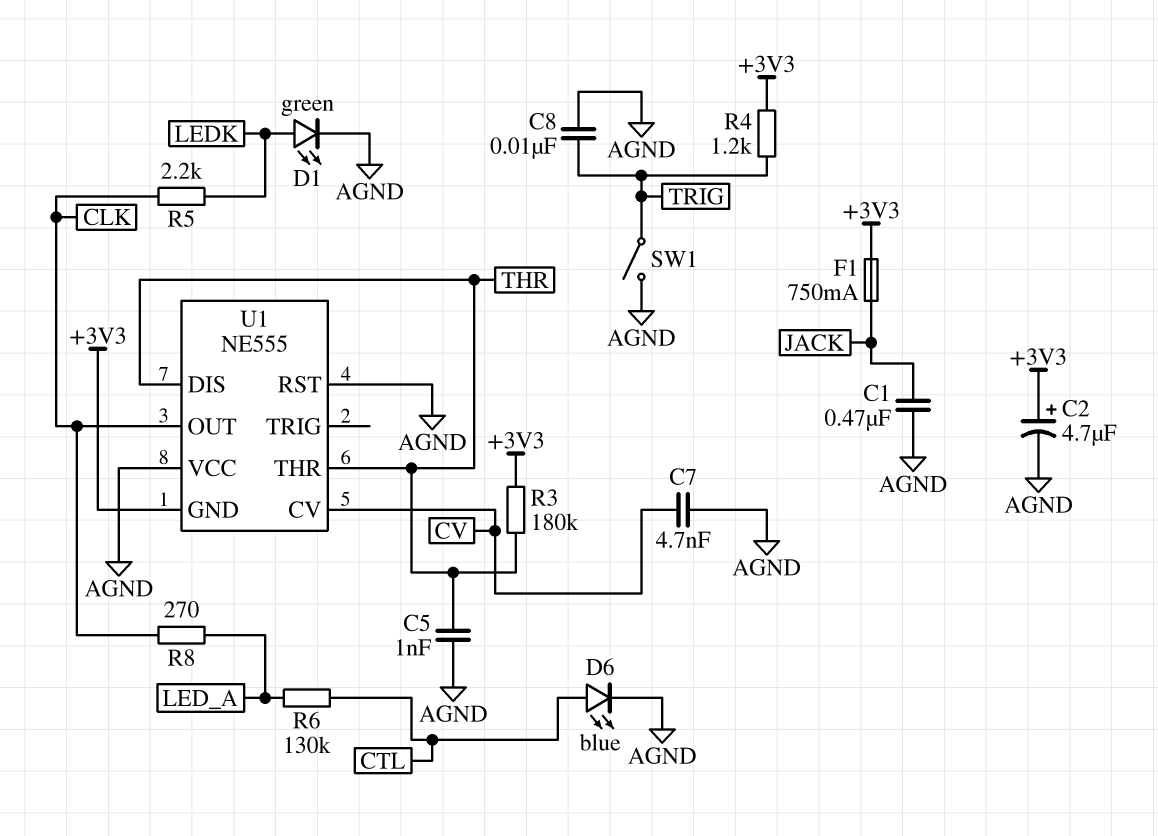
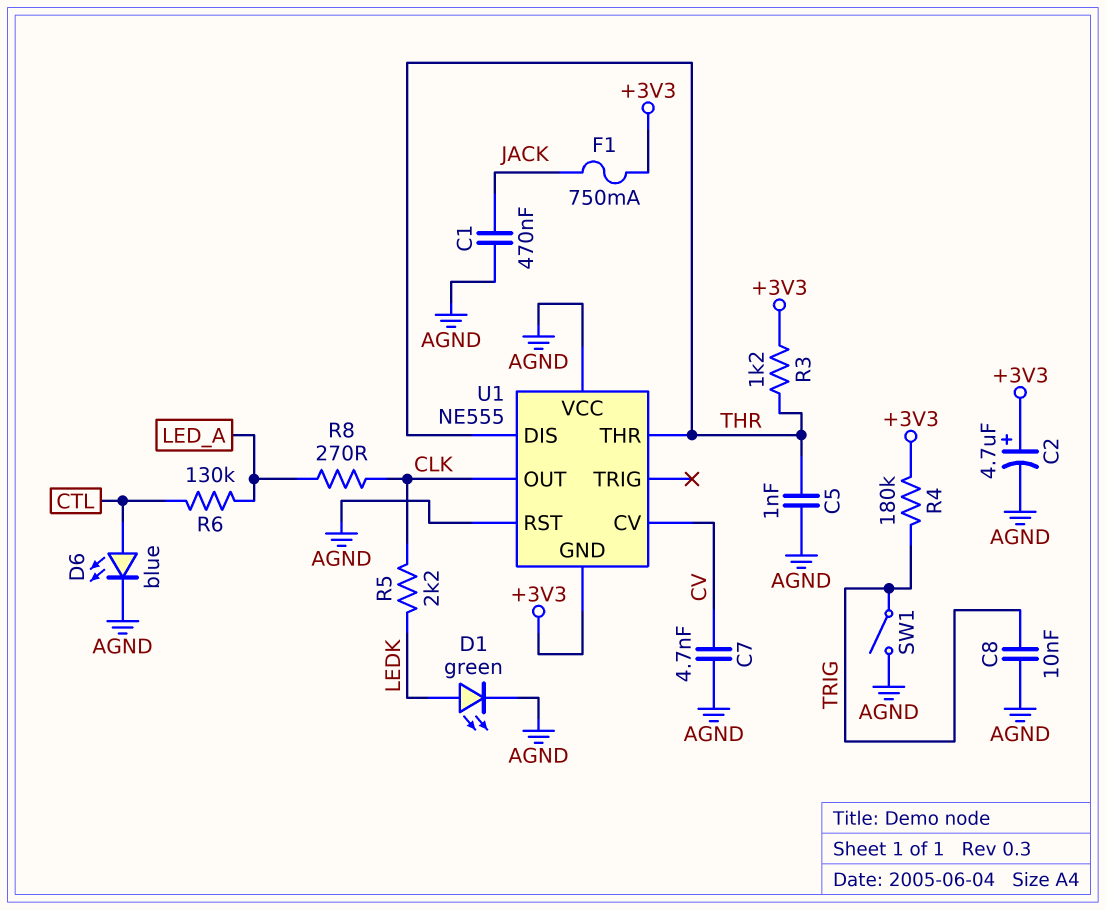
R3: 180k (+3V3, THR) -> 1.2k (+3V3, THR)
R4: 1.2k (+3V3, TRIG) -> 180k (+3V3, TRIG)

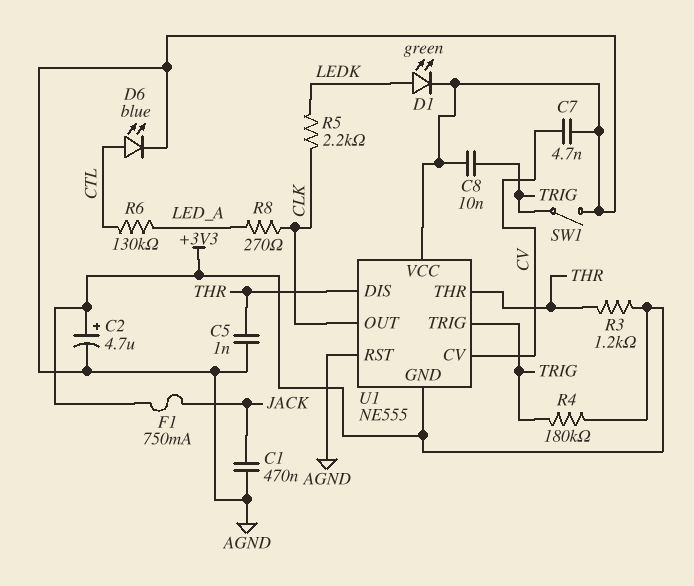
U1 pin TRIG: none -> TRIG

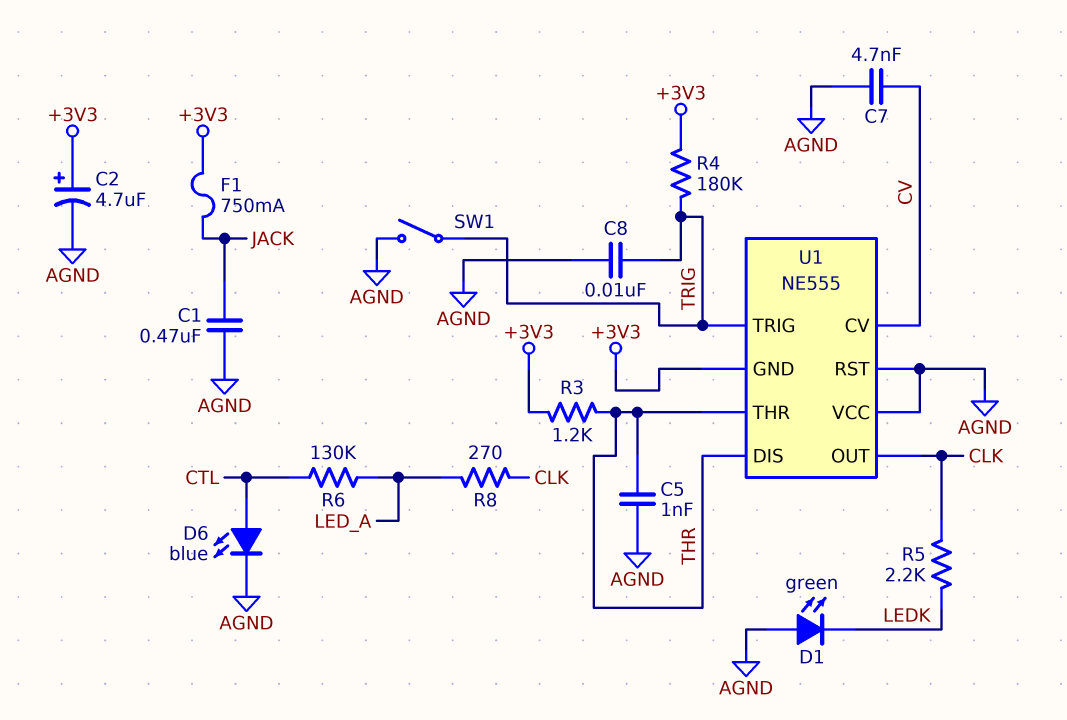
D1: LED green (A LEDK, K AGND) -> LED green (A AGND, K LEDK)

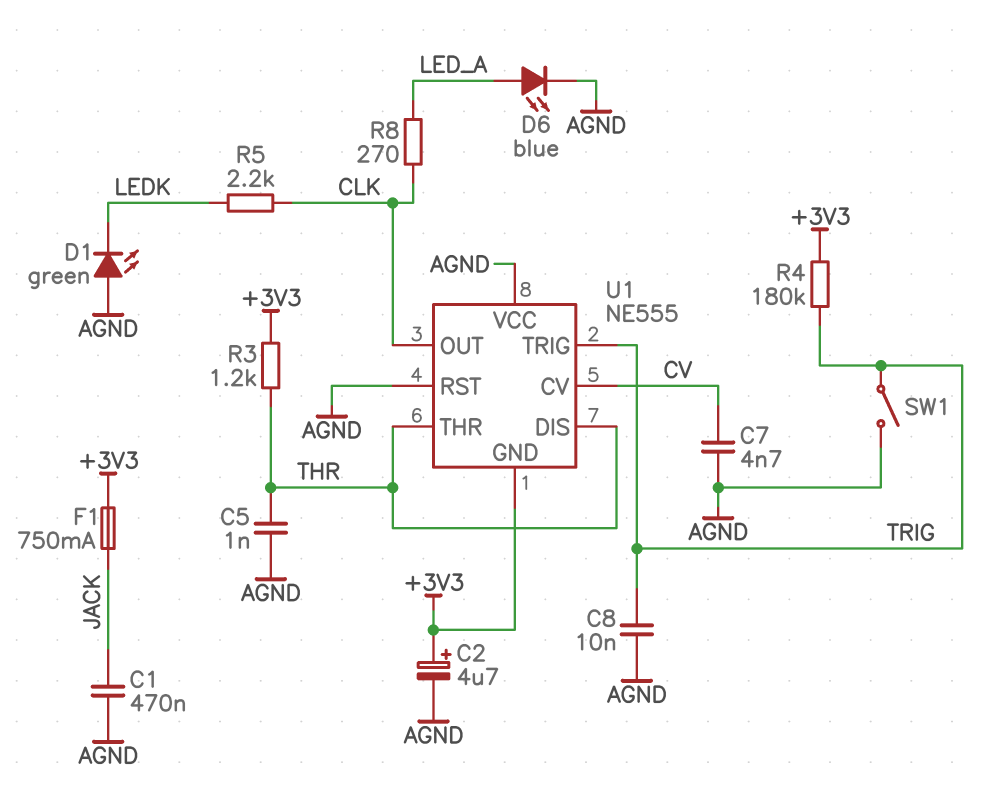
D6: LED blue (A CTL, K AGND) -> LED blue (A LED_A, K AGND)
R6: 130k (CTL, LED_A) -> none

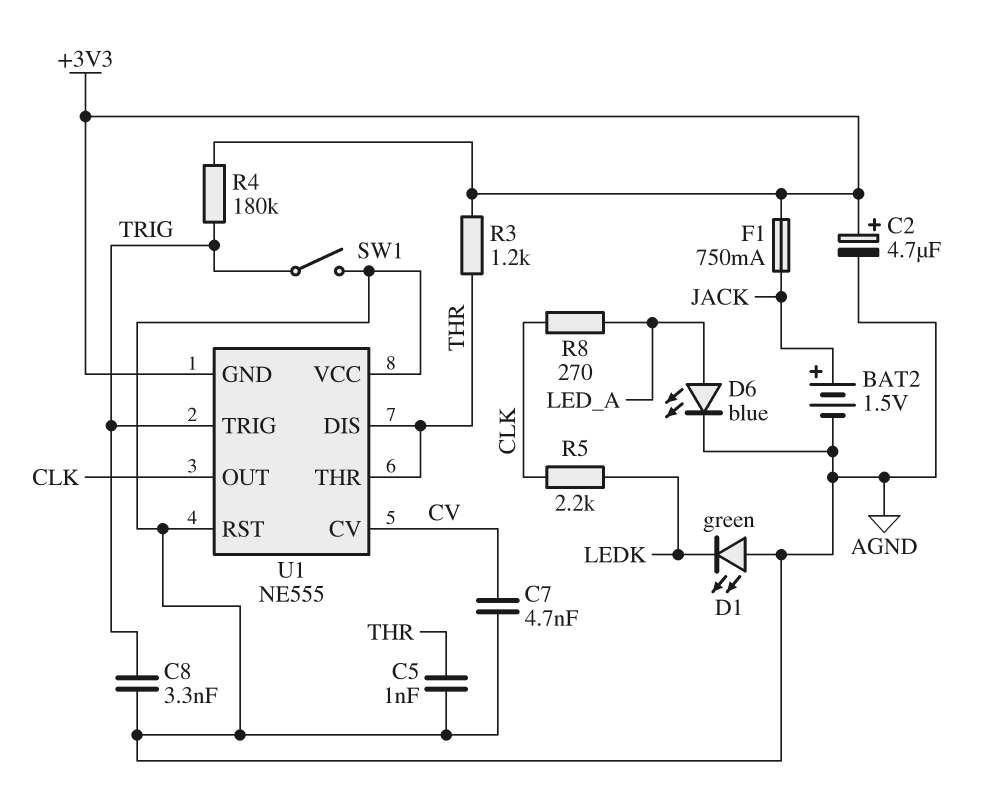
BAT2: none -> 1.5V (plus JACK, minus AGND)
C1: 470nF (AGND, JACK) -> none
C8: 10nF (AGND, TRIG) -> 3.3nF (AGND, TRIG)

